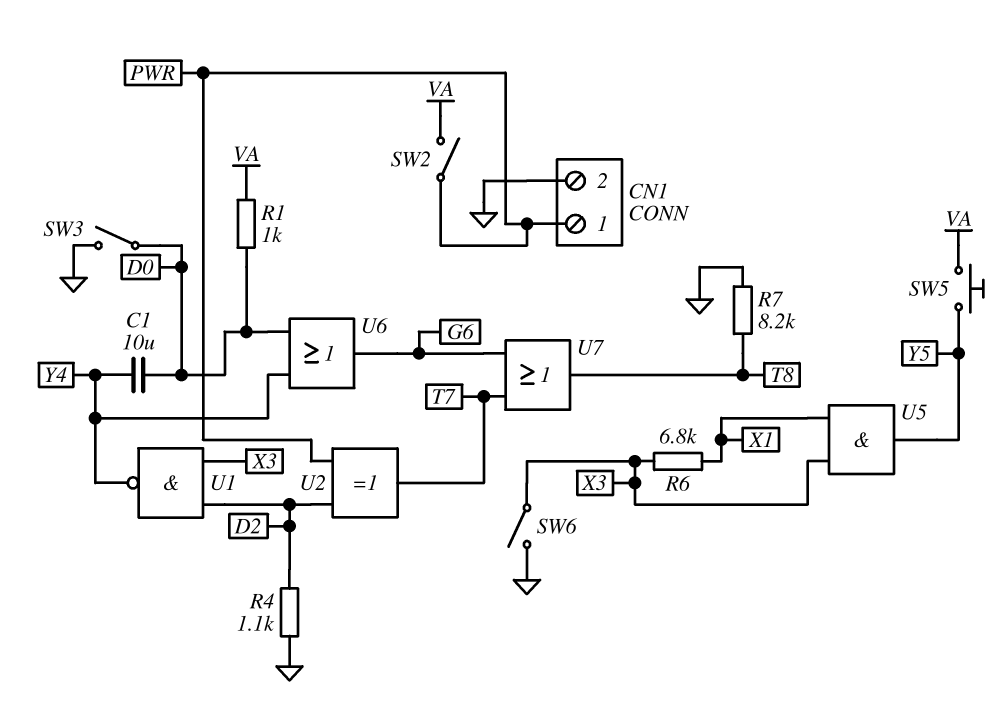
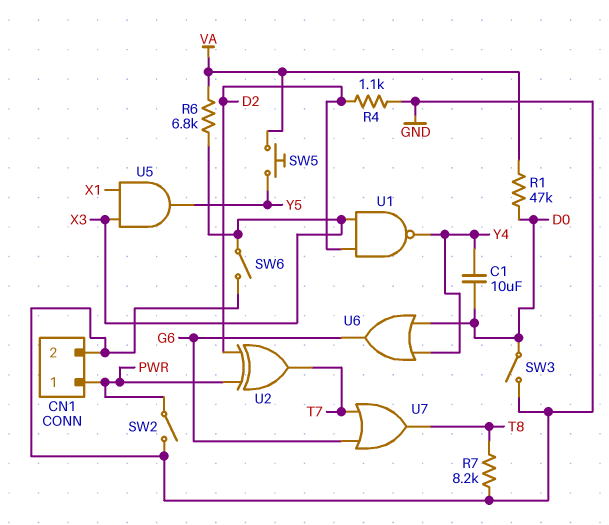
R1: 1k (D0, VA) -> 47k (D0, VA)
R6: 6.8k (X1, X3) -> 6.8k (VA, X3)
SW2: switch (PWR, VA) -> switch (GND, PWR)

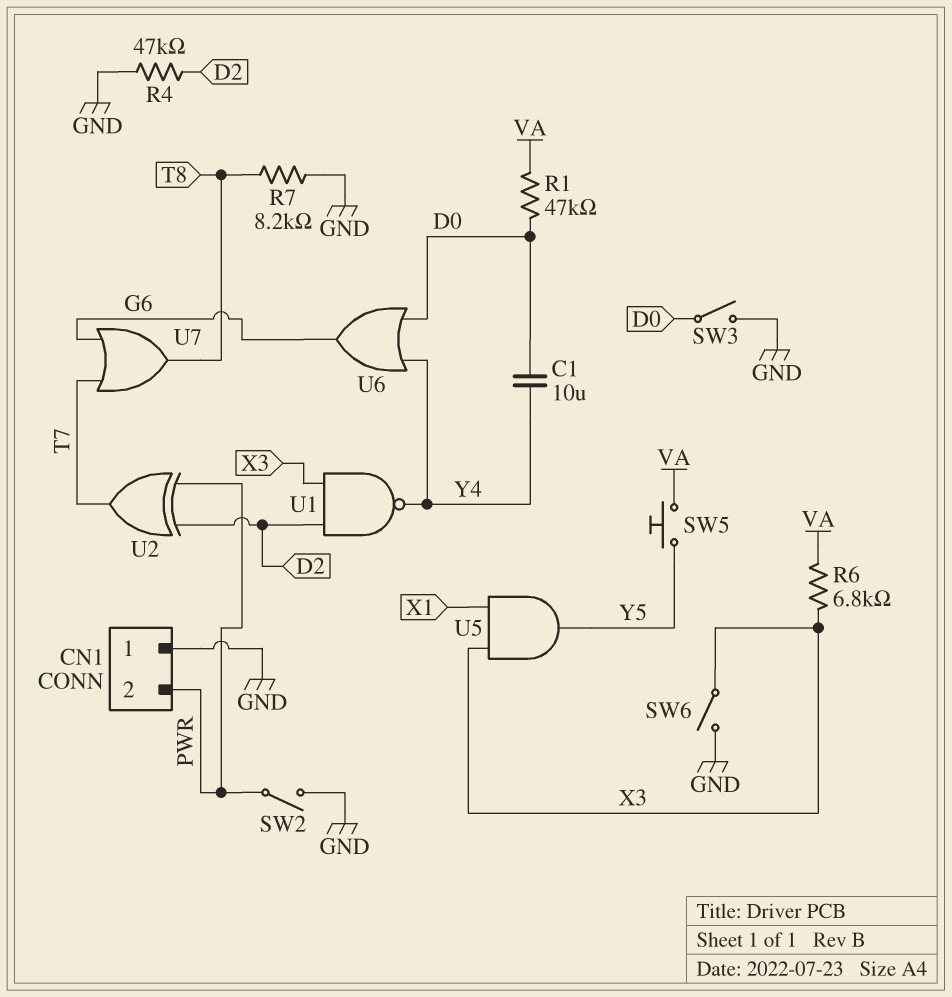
CN1 pin 1: PWR -> GND
CN1 pin 2: GND -> PWR
R4: 1.1k (D2, GND) -> 47k (D2, GND)

